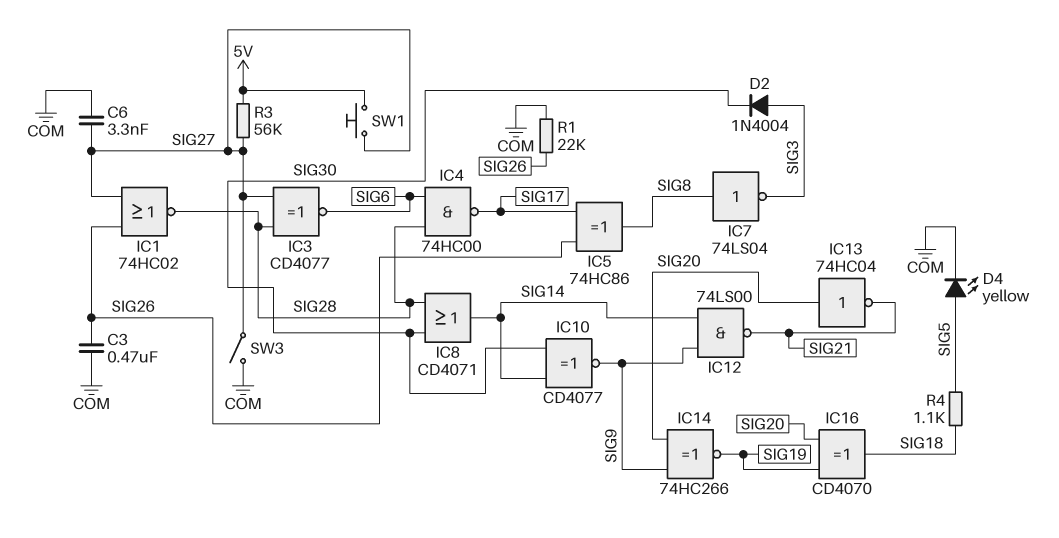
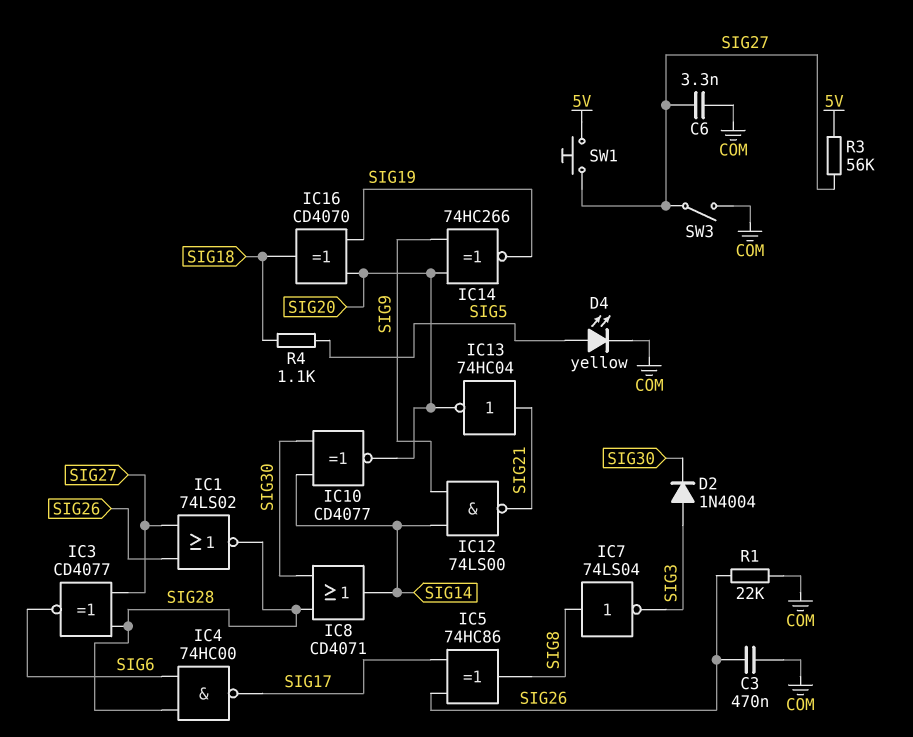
IC1: NOR 74HC02 (in SIG26, in SIG27, out SIG28) -> NOR 74LS02 (in SIG26, in SIG27, out SIG28)
IC10: XNOR CD4077 (in SIG14, in SIG30, out SIG9) -> XNOR CD4077 (in SIG14, in SIG30, out SIG20)
IC13: NOT 74HC04 (in SIG20, out SIG21) -> NOT 74HC04 (in SIG21, out SIG20)

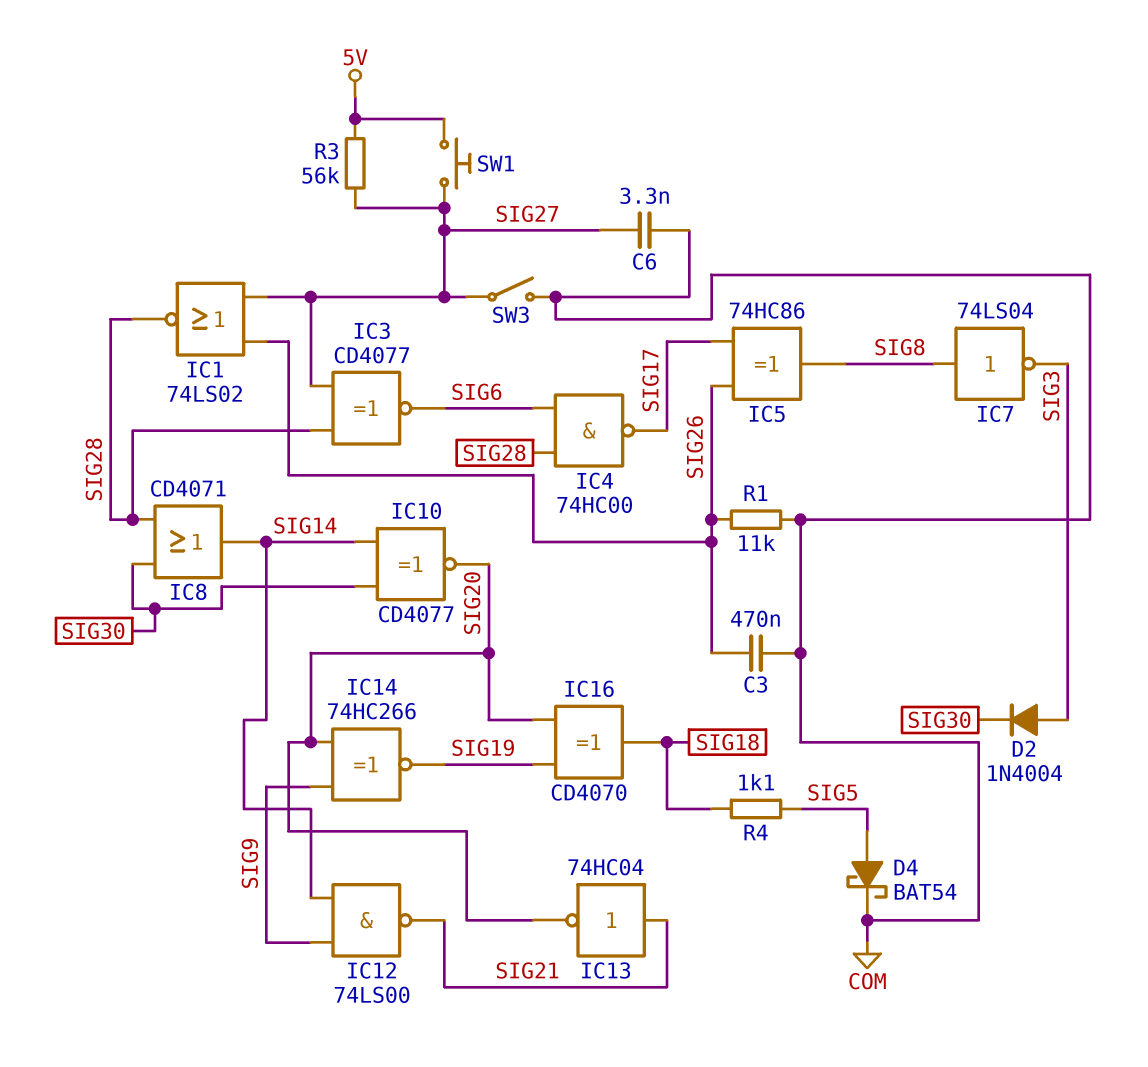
D4: LED yellow (A SIG5, K COM) -> schottky BAT54 (A SIG5, K COM)
R1: 22k (COM, SIG26) -> 11k (COM, SIG26)

